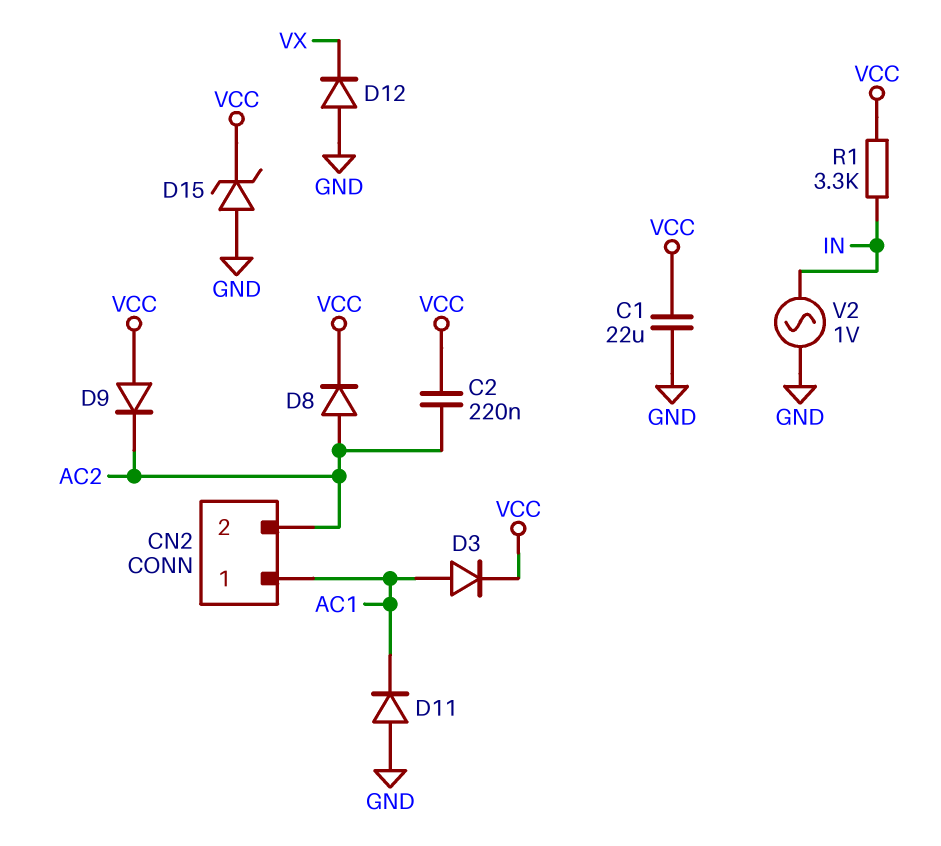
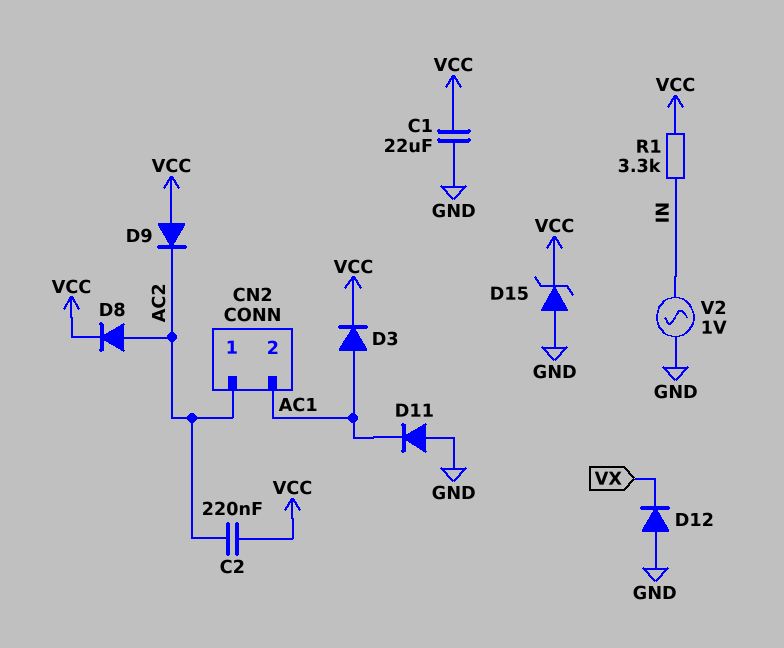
CN2 pin 1: AC1 -> AC2
CN2 pin 2: AC2 -> AC1

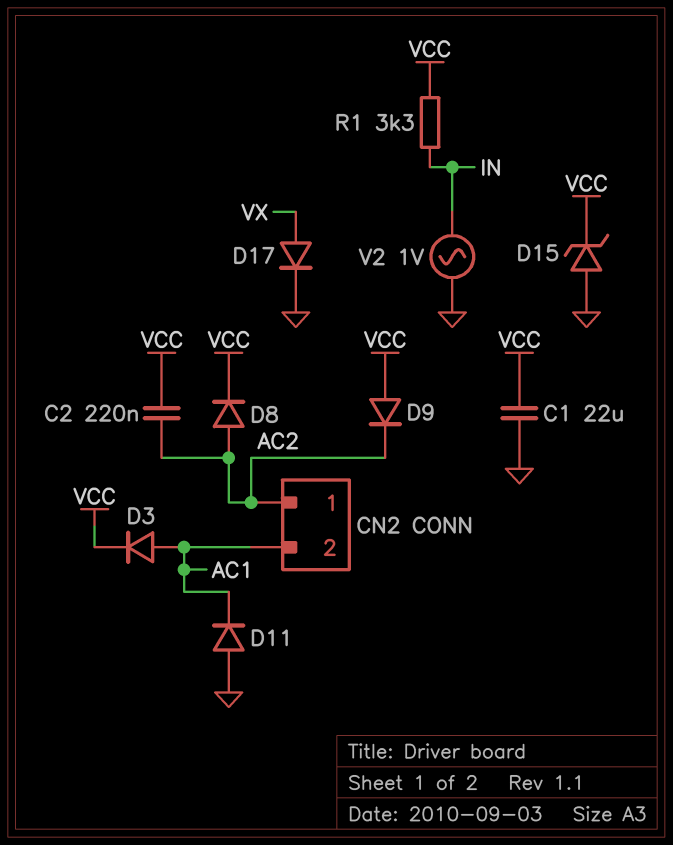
D12: diode (A GND, K VX) -> none
D17: none -> diode (A VX, K GND)

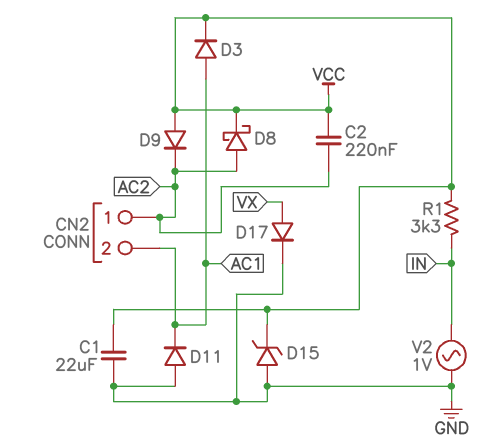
D8: diode (A AC2, K VCC) -> schottky (A AC2, K VCC)

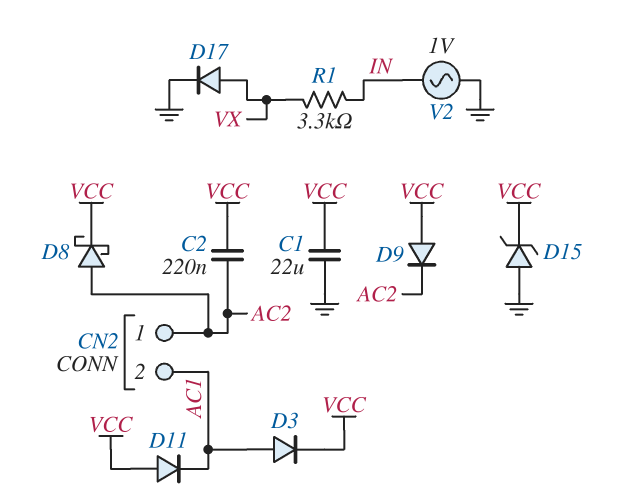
D11: diode (A GND, K AC1) -> diode (A VCC, K AC1)
R1: 3.3k (IN, VCC) -> 3.3k (IN, VX)

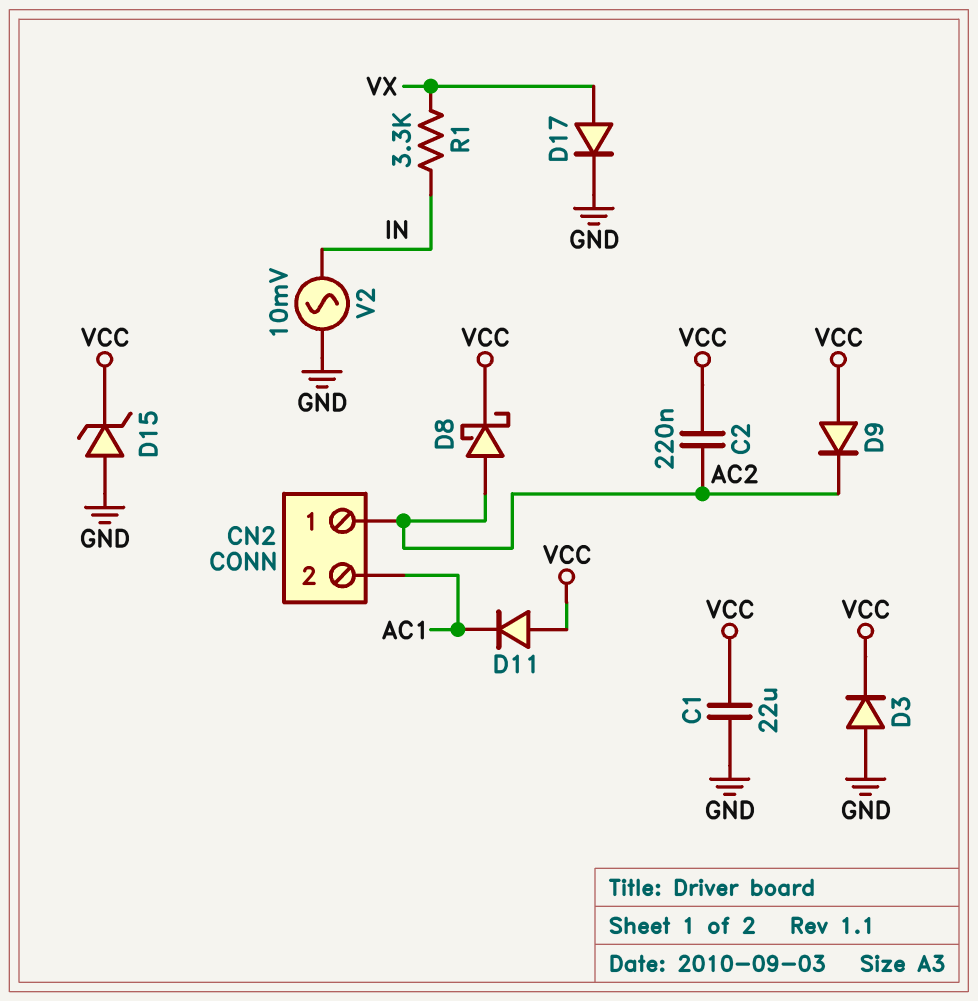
D3: diode (A AC1, K VCC) -> diode (A GND, K VCC)
V2: AC 1V (GND, IN) -> AC 10mV (GND, IN)

